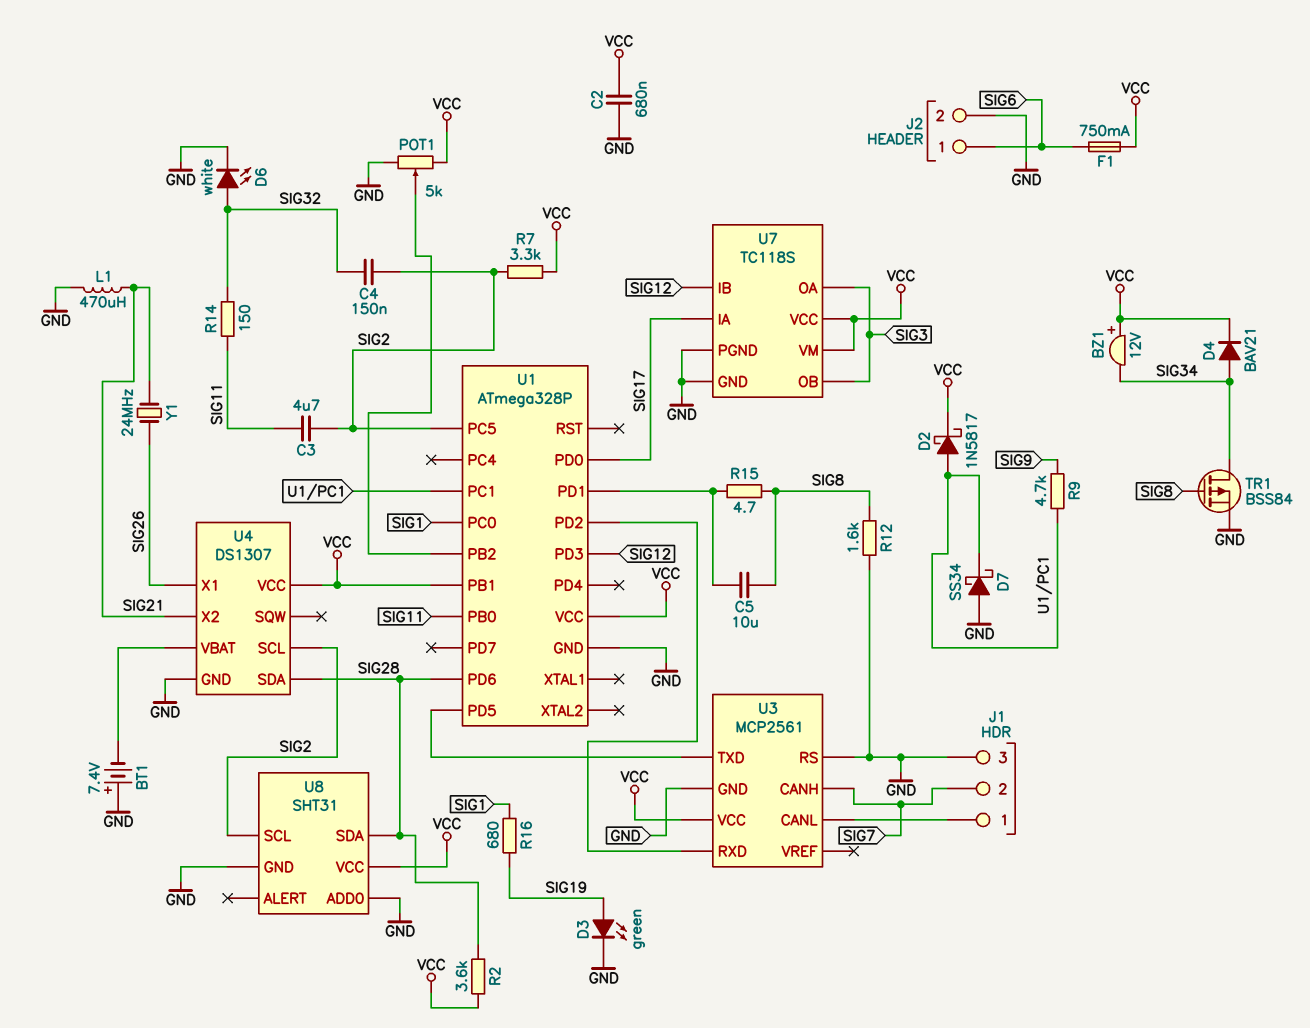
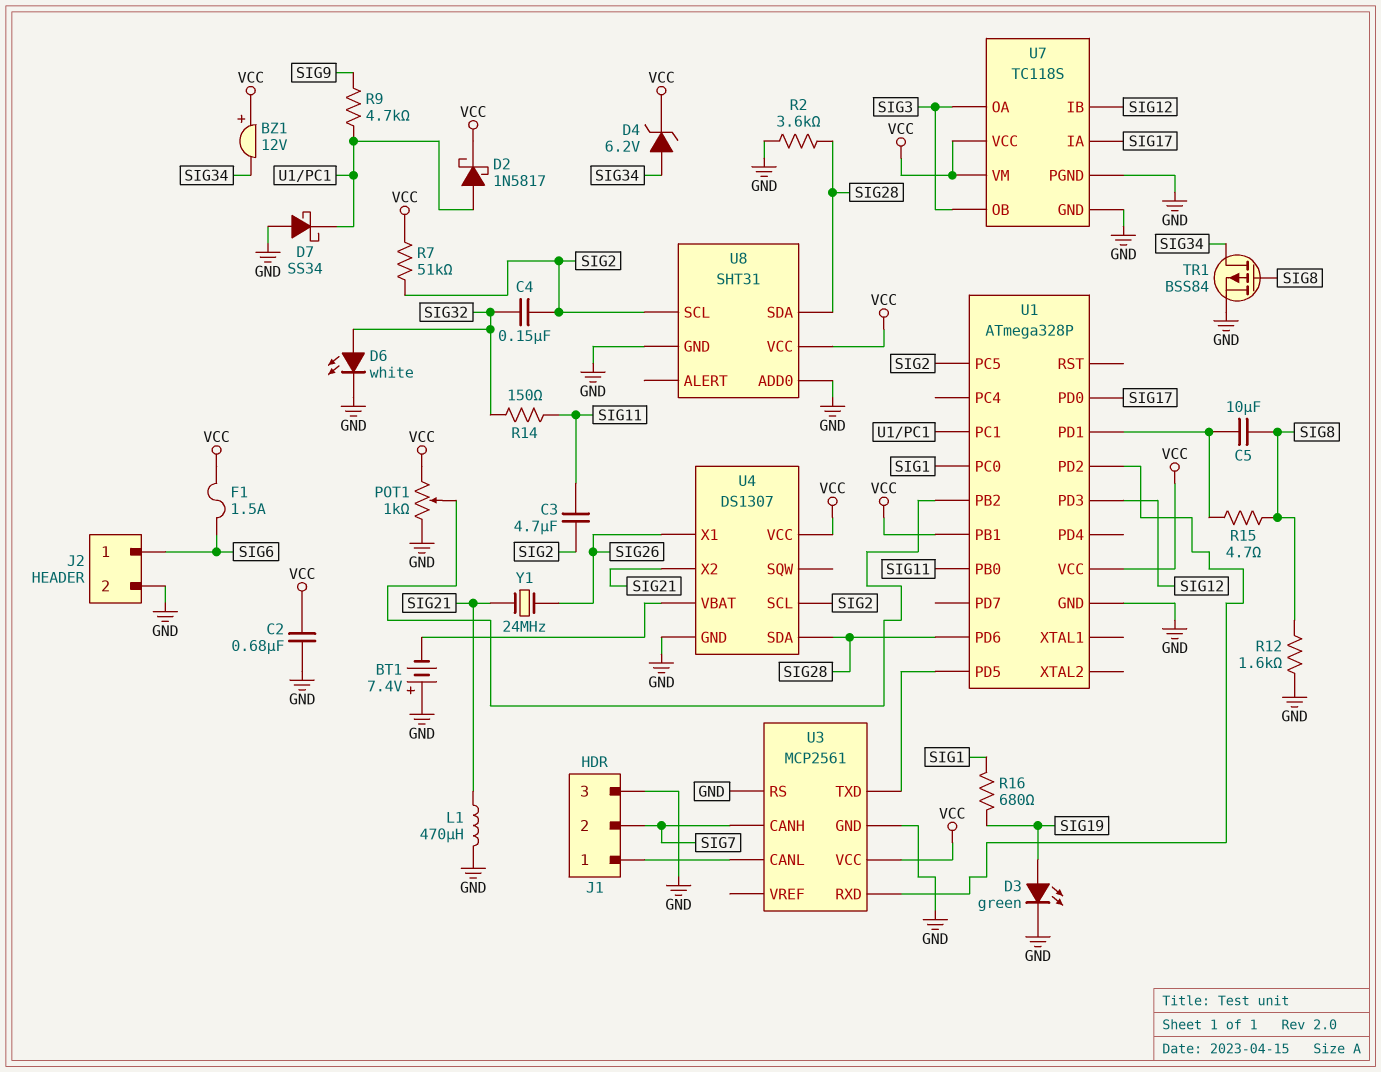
D4: diode BAV21 (A SIG34, K VCC) -> zener 6.2V (A SIG34, K VCC)
F1: 750mA (SIG6, VCC) -> 1.5A (SIG6, VCC)
POT1: 5k (GND, VCC, wiper U1/PB2) -> 1k (GND, VCC, wiper U1/PB2)
R2: 3.6k (SIG28, VCC) -> 3.6k (GND, SIG28)
R7: 3.3k (SIG2, VCC) -> 51k (SIG2, VCC)

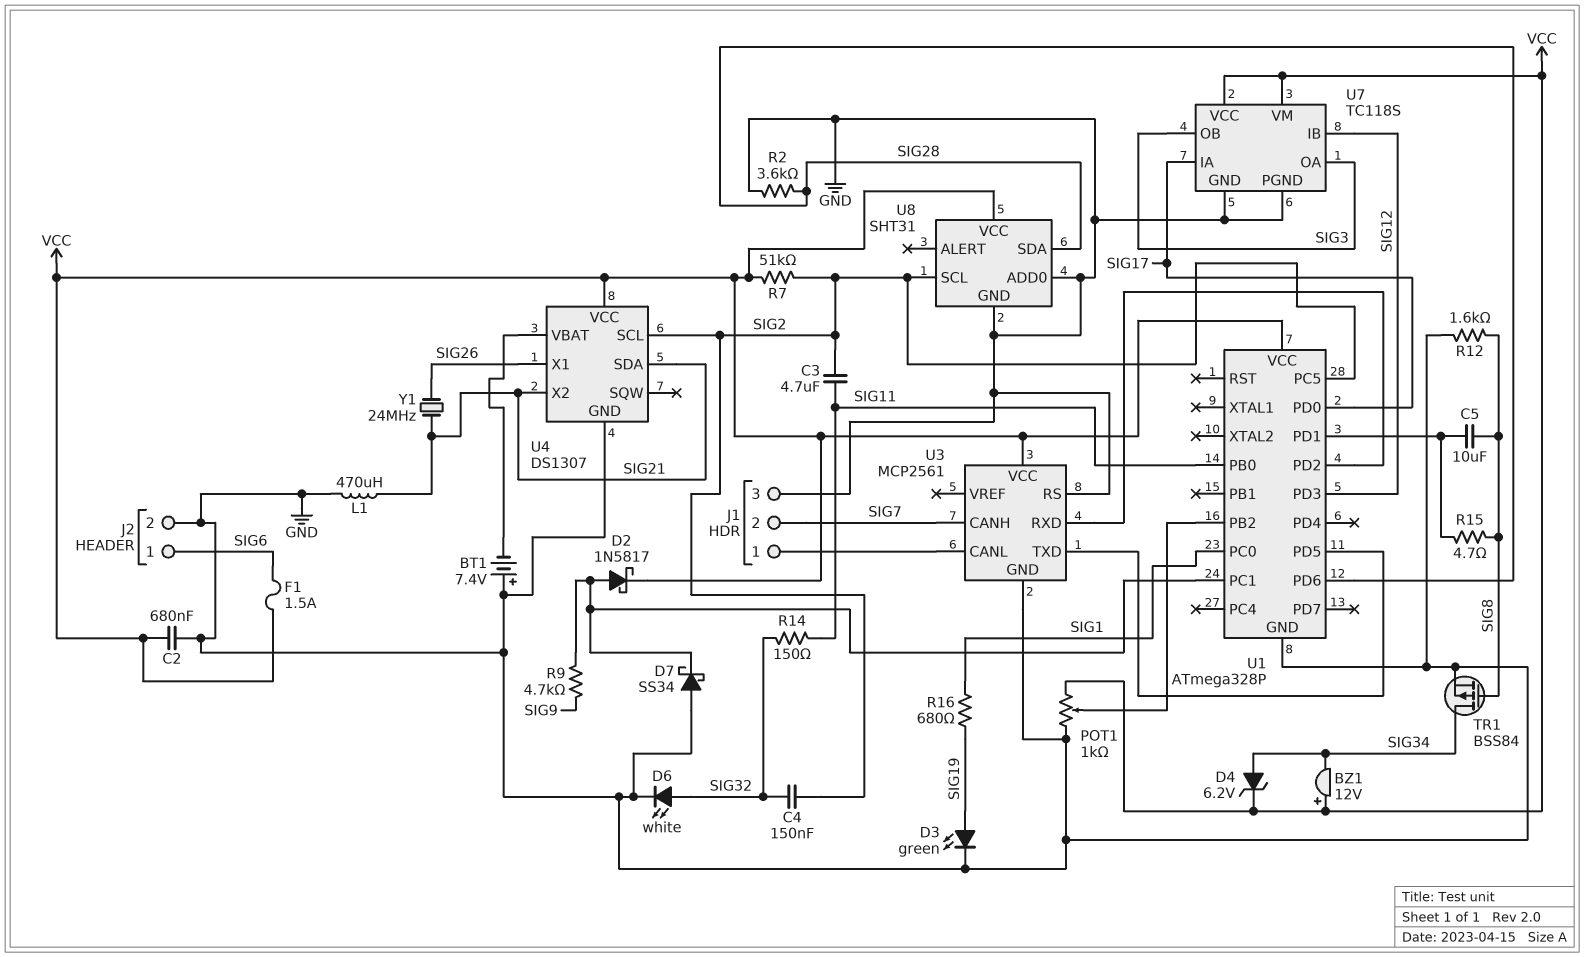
U1 pin PB1: VCC -> none
U4 pin SDA: SIG28 -> SIG21

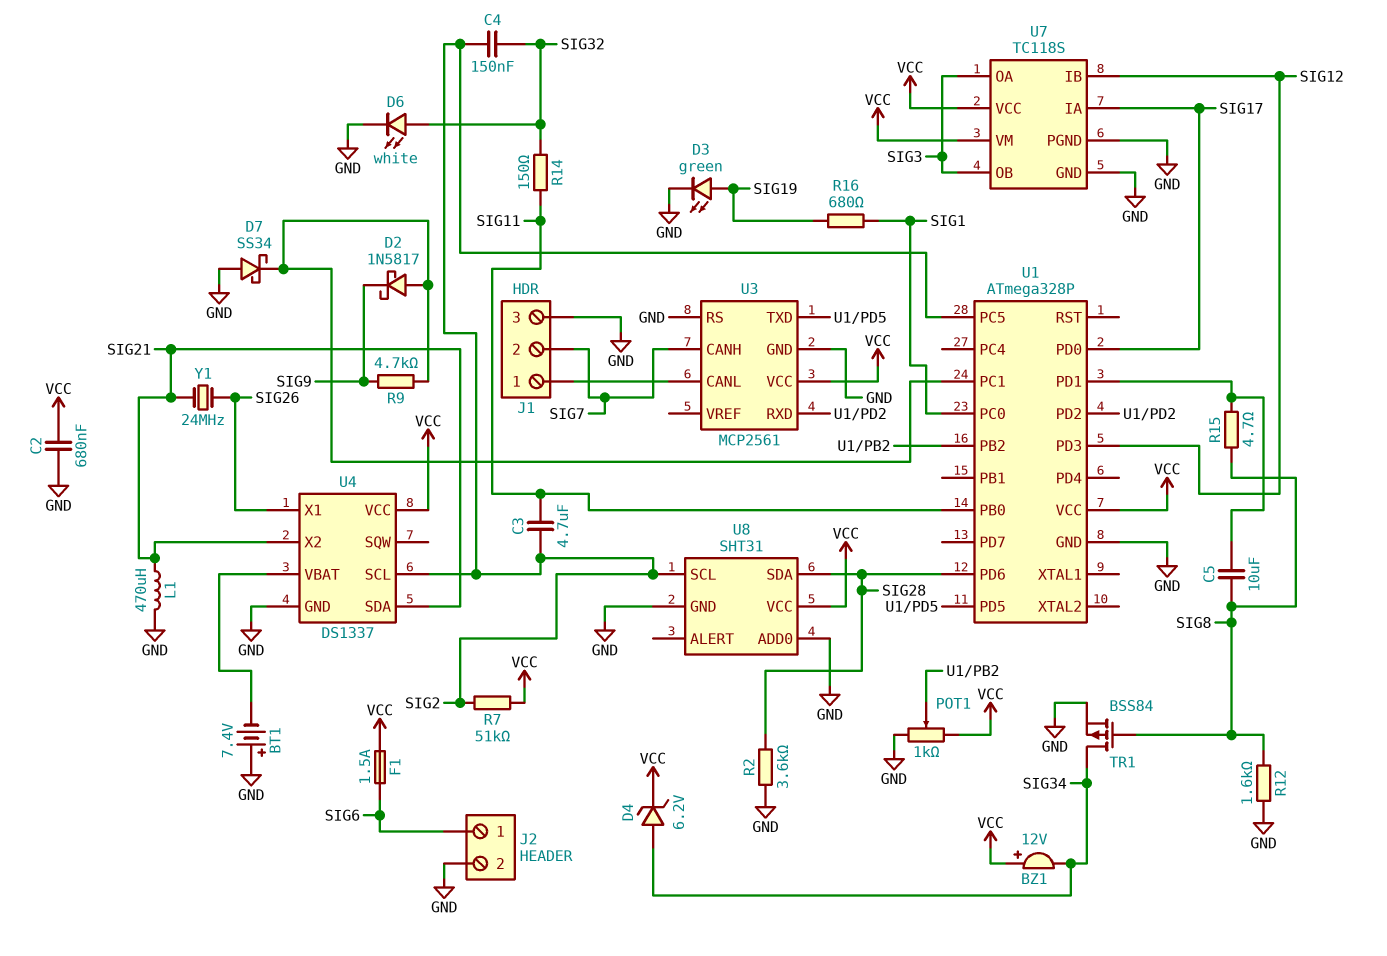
D2: schottky 1N5817 (A U1/PC1, K VCC) -> schottky 1N5817 (A U1/PC1, K SIG9)
U4: DS1307 -> DS1337

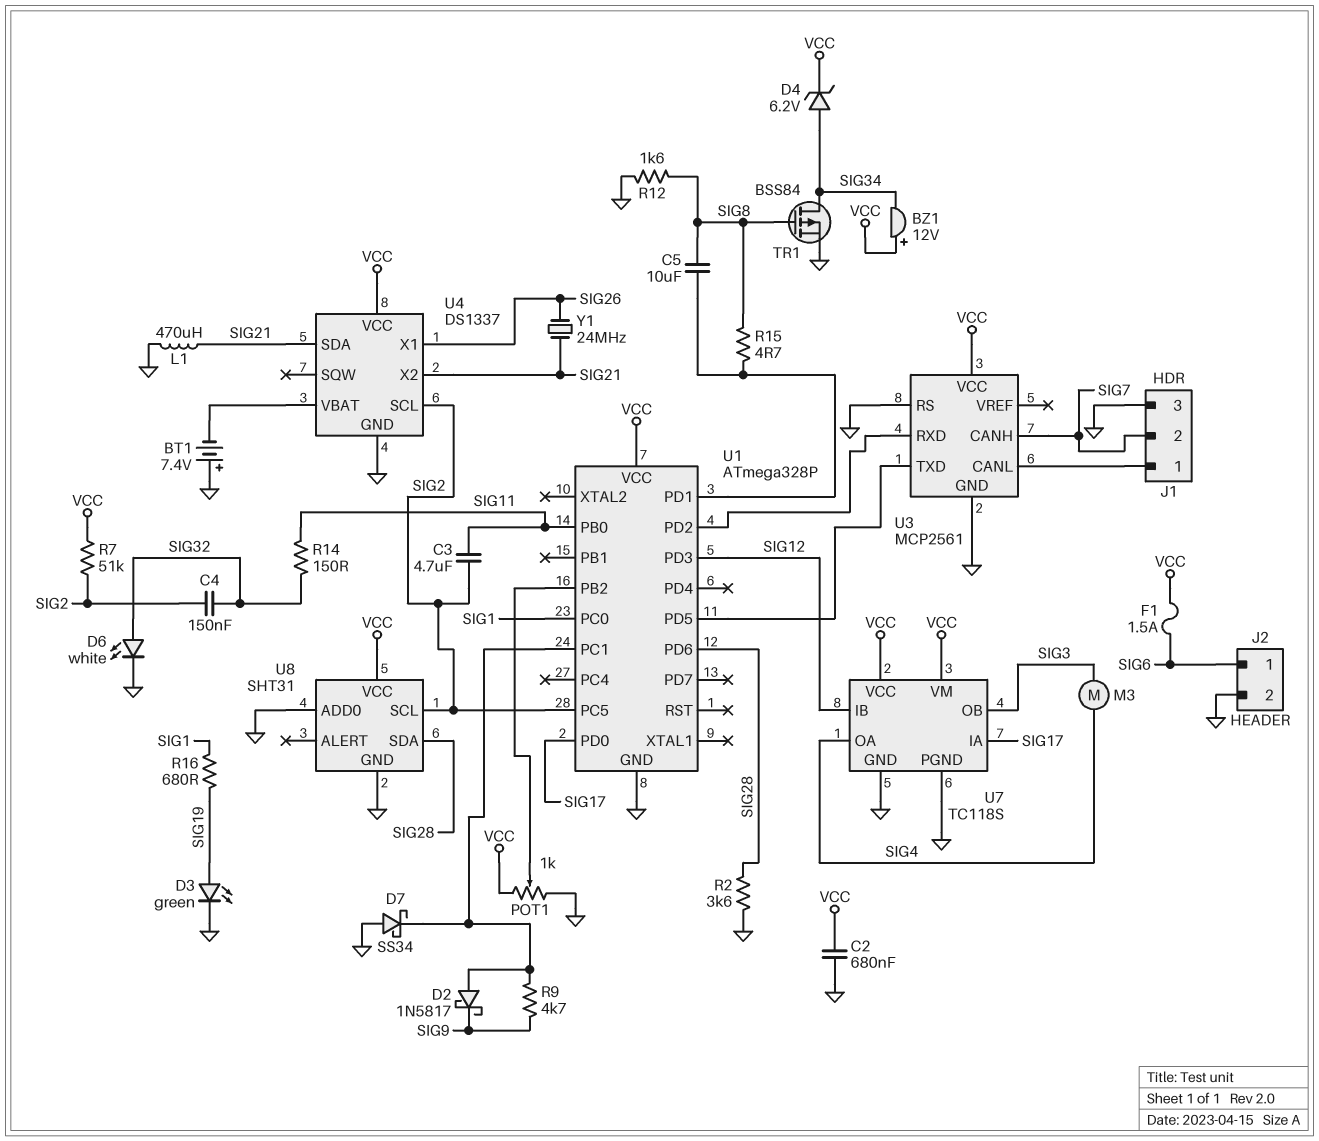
M3: none -> motor (SIG3, SIG4)
U7 pin OA: SIG3 -> SIG4

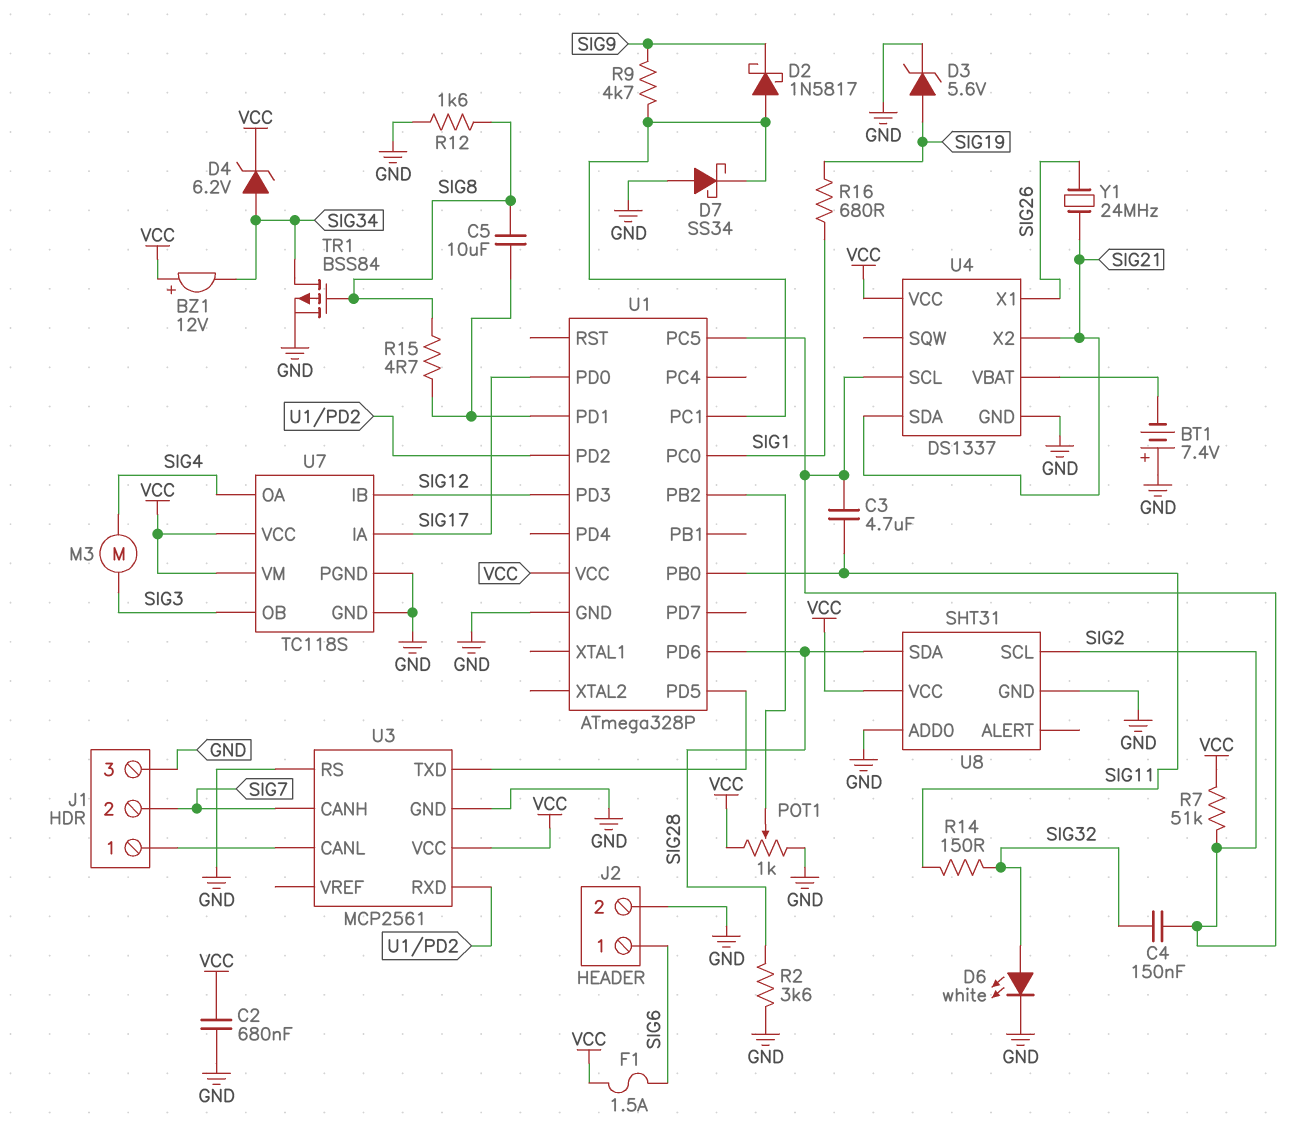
D3: LED green (A SIG19, K GND) -> zener 5.6V (A SIG19, K GND)
L1: 470uH (GND, SIG21) -> none

